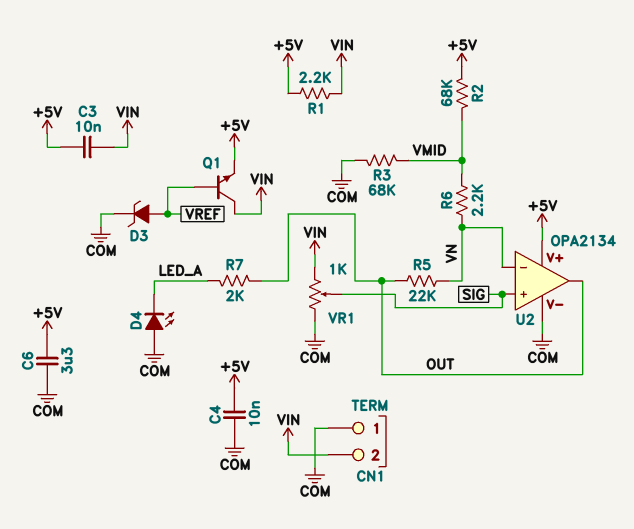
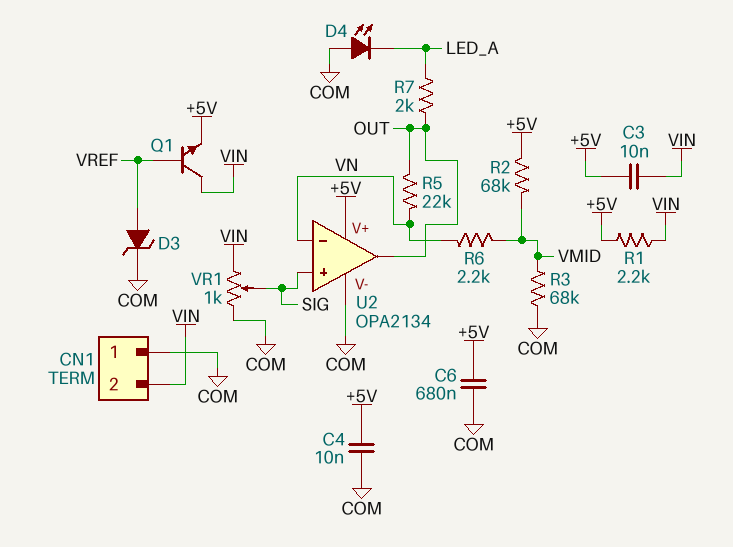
C6: 3.3uF (+5V, COM) -> 680nF (+5V, COM)

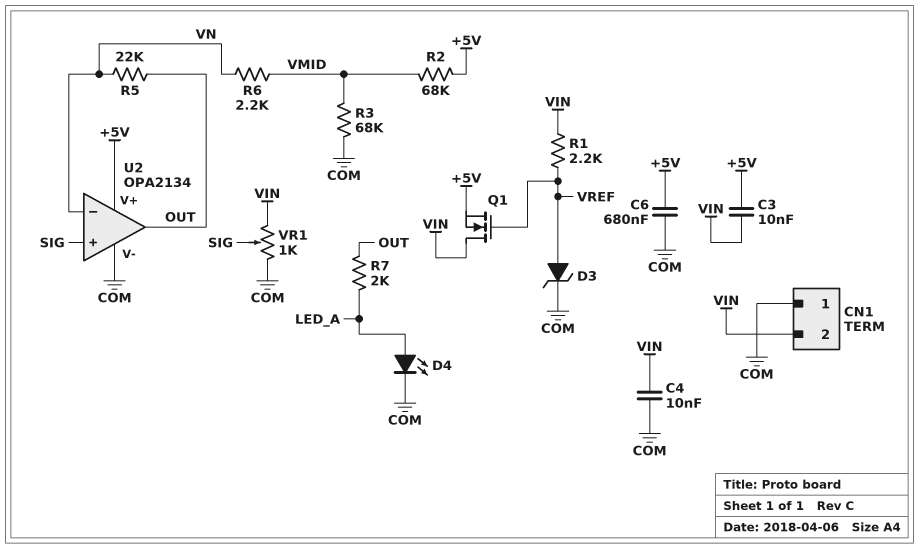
C4: 10nF (+5V, COM) -> 10nF (COM, VIN)
D4: LED (A COM, K LED_A) -> LED (A LED_A, K COM)
Q1: NPN (B VREF, C VIN, E +5V) -> NMOS (G VREF, D VIN, S +5V)
R1: 2.2k (+5V, VIN) -> 2.2k (VIN, VREF)

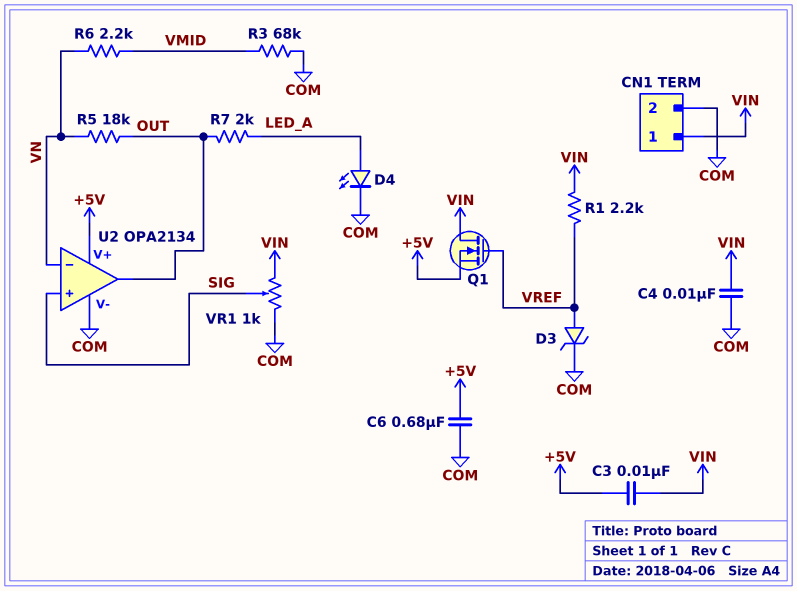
CN1 pin 1: COM -> VIN
CN1 pin 2: VIN -> COM
R2: 68k (+5V, VMID) -> none
R5: 22k (OUT, VN) -> 18k (OUT, VN)

